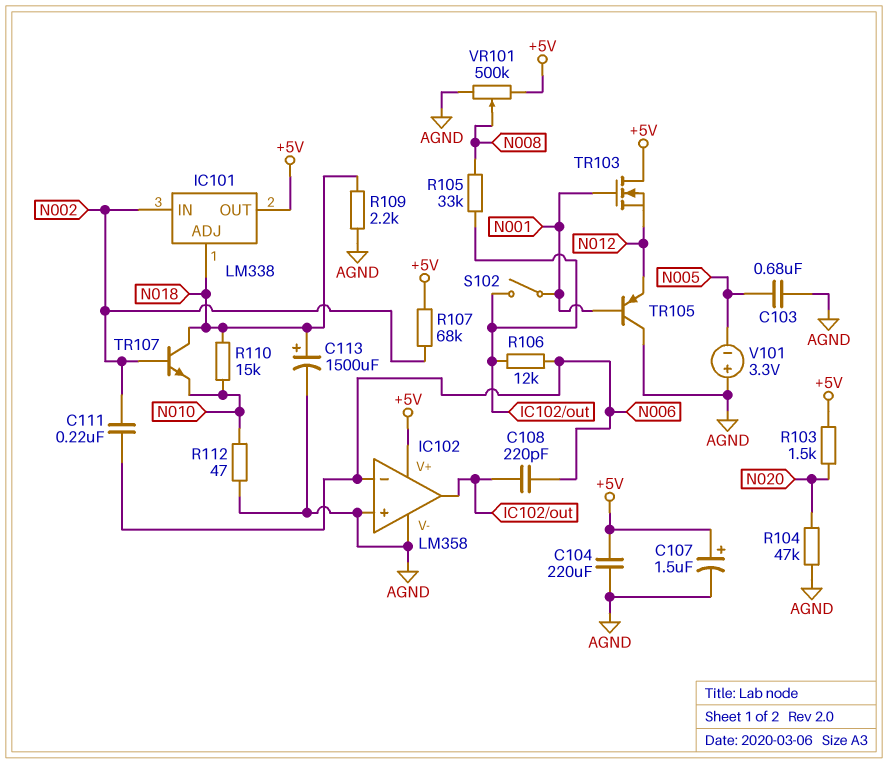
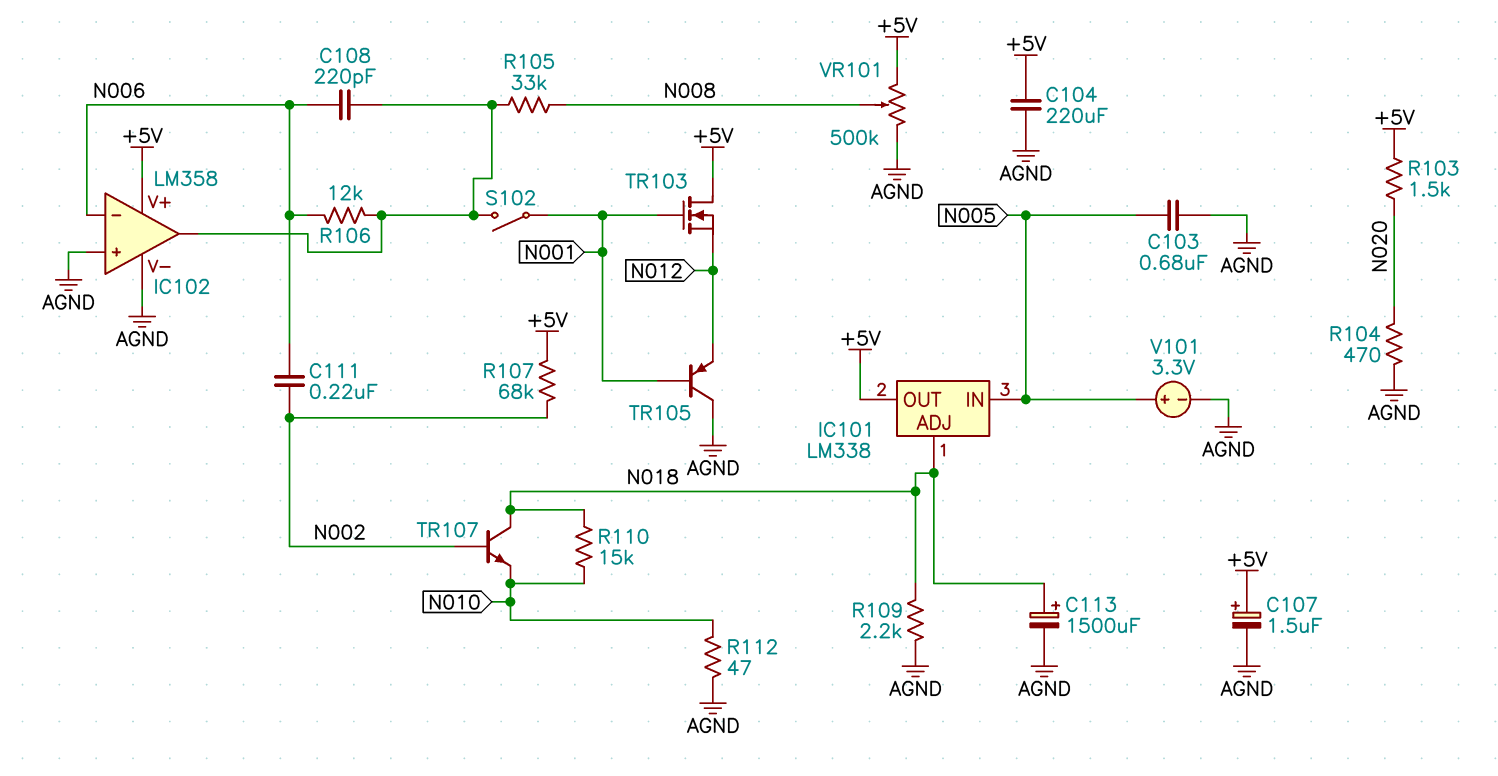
IC101 pin IN: N002 -> N005
R104: 47k (AGND, N020) -> 470 (AGND, N020)
V101: 3.3V (plus AGND, minus N005) -> 3.3V (plus N005, minus AGND)

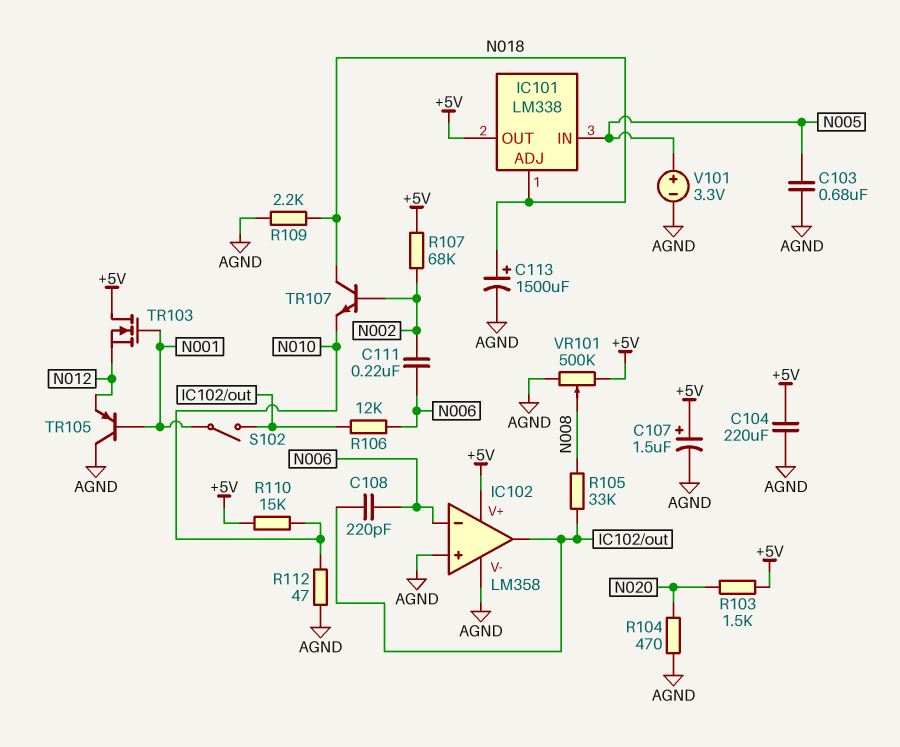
R110: 15k (N010, N018) -> 15k (+5V, N010)

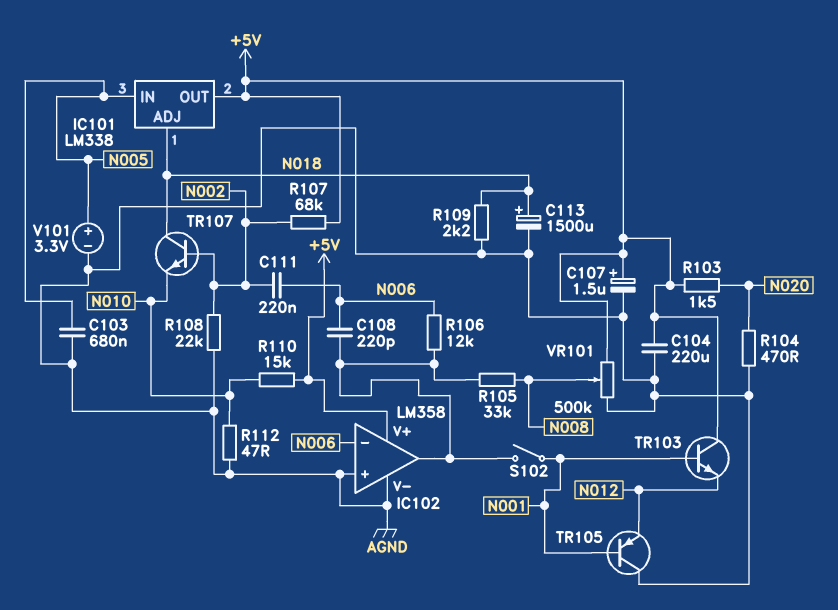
R108: none -> 22k (AGND, N002)
TR103: NMOS (G N001, D +5V, S N012) -> NPN (B N001, C +5V, E N012)

